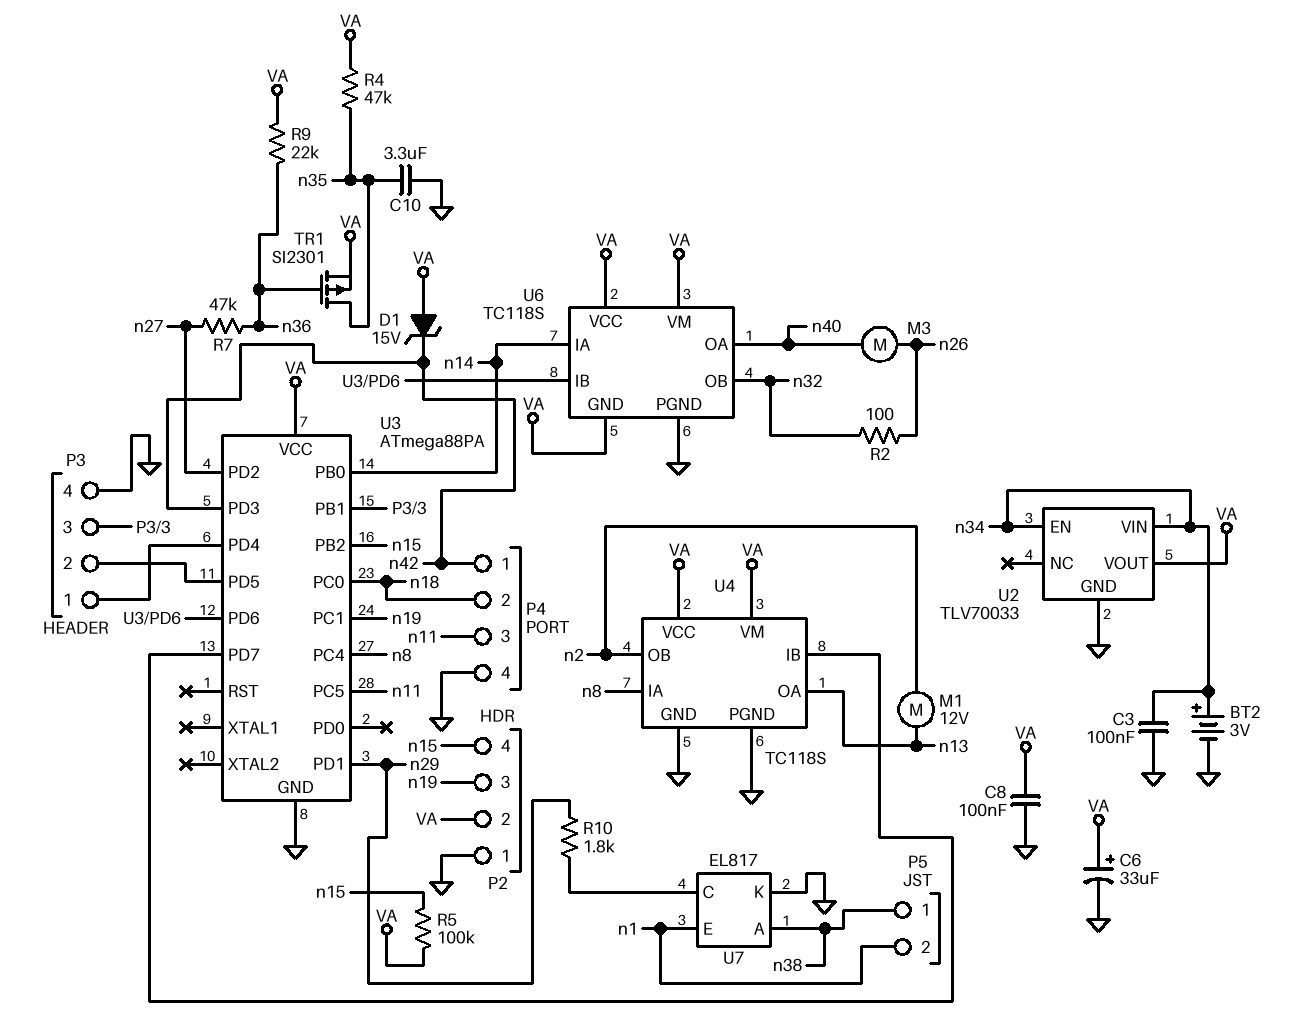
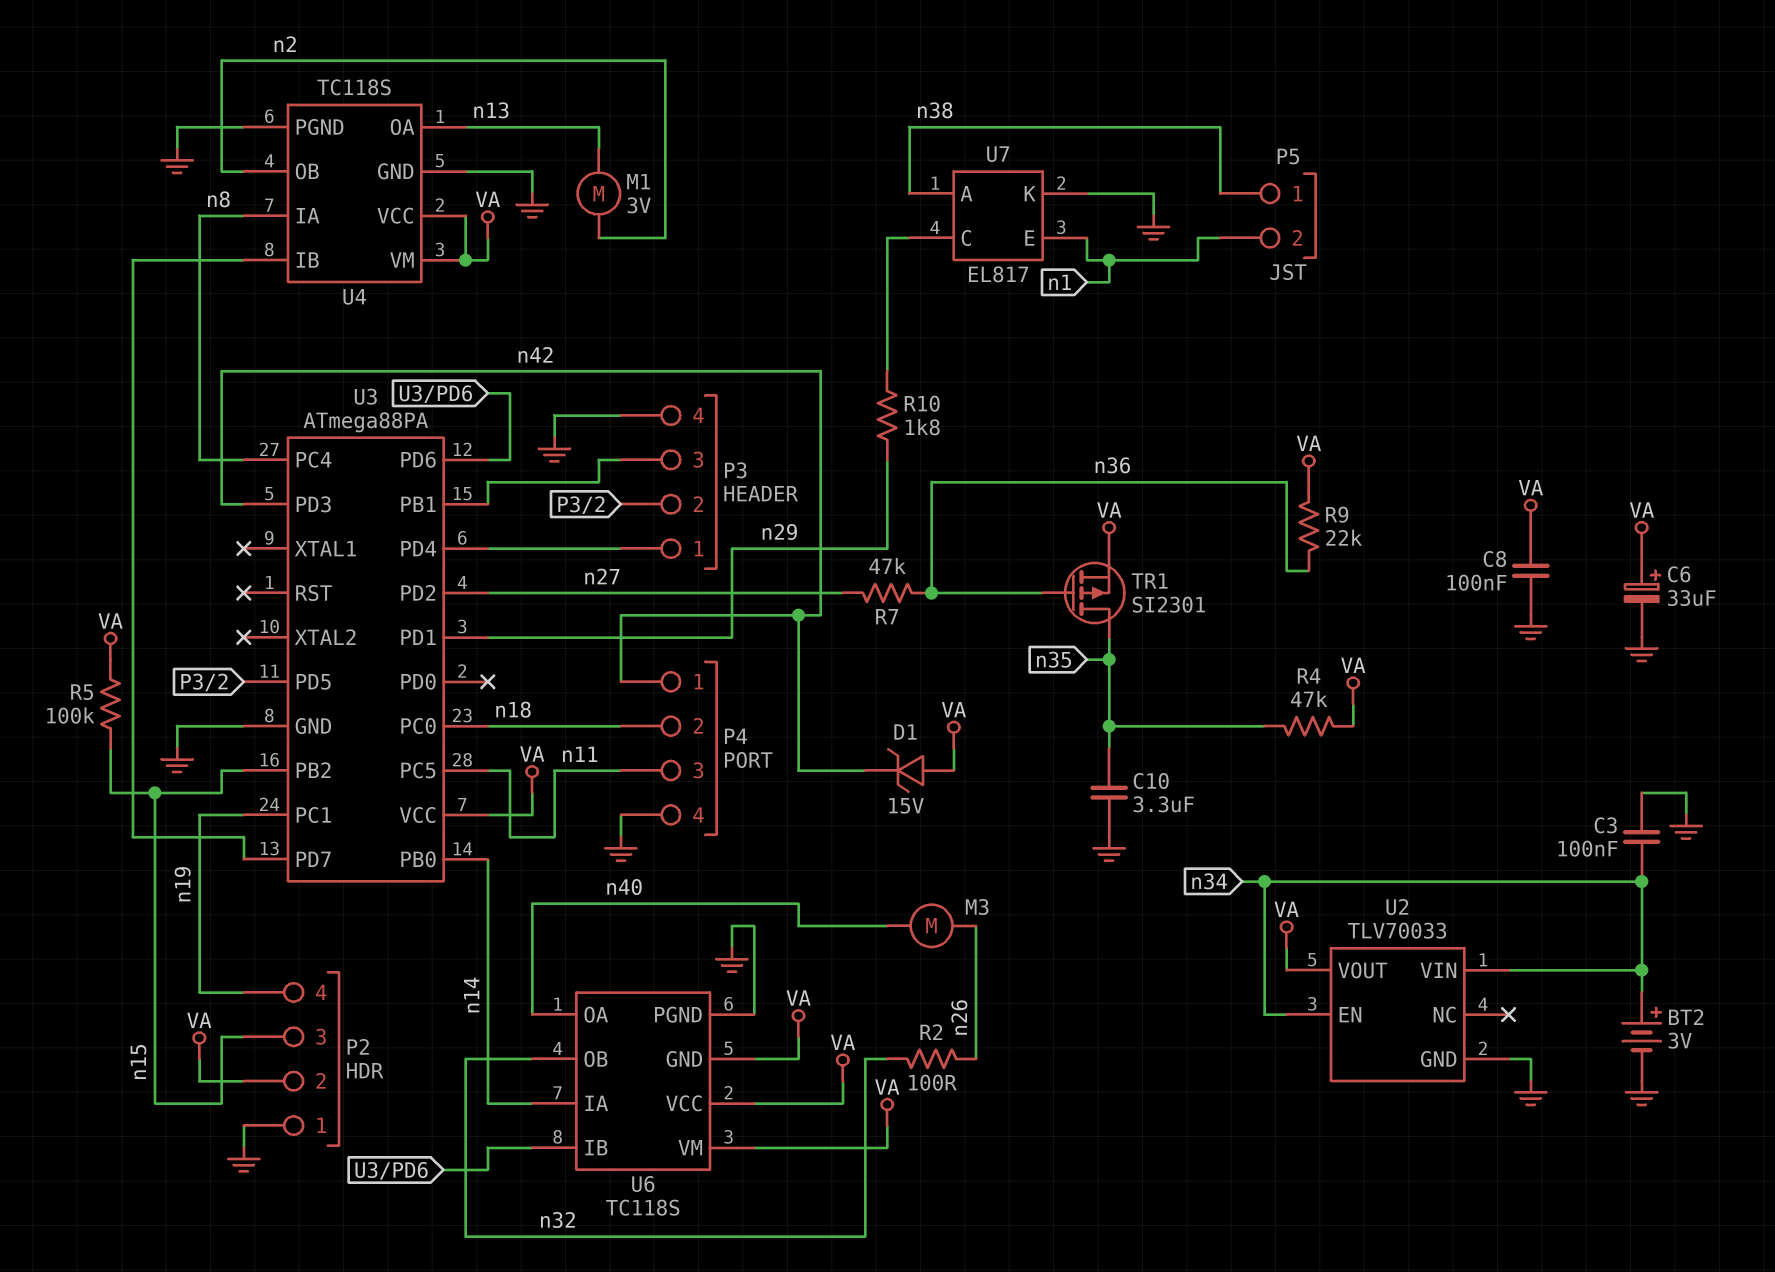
M1: motor 12V (n2, n13) -> motor 3V (n2, n13)
P2 pin 3: n19 -> n15
P2 pin 4: n15 -> n19

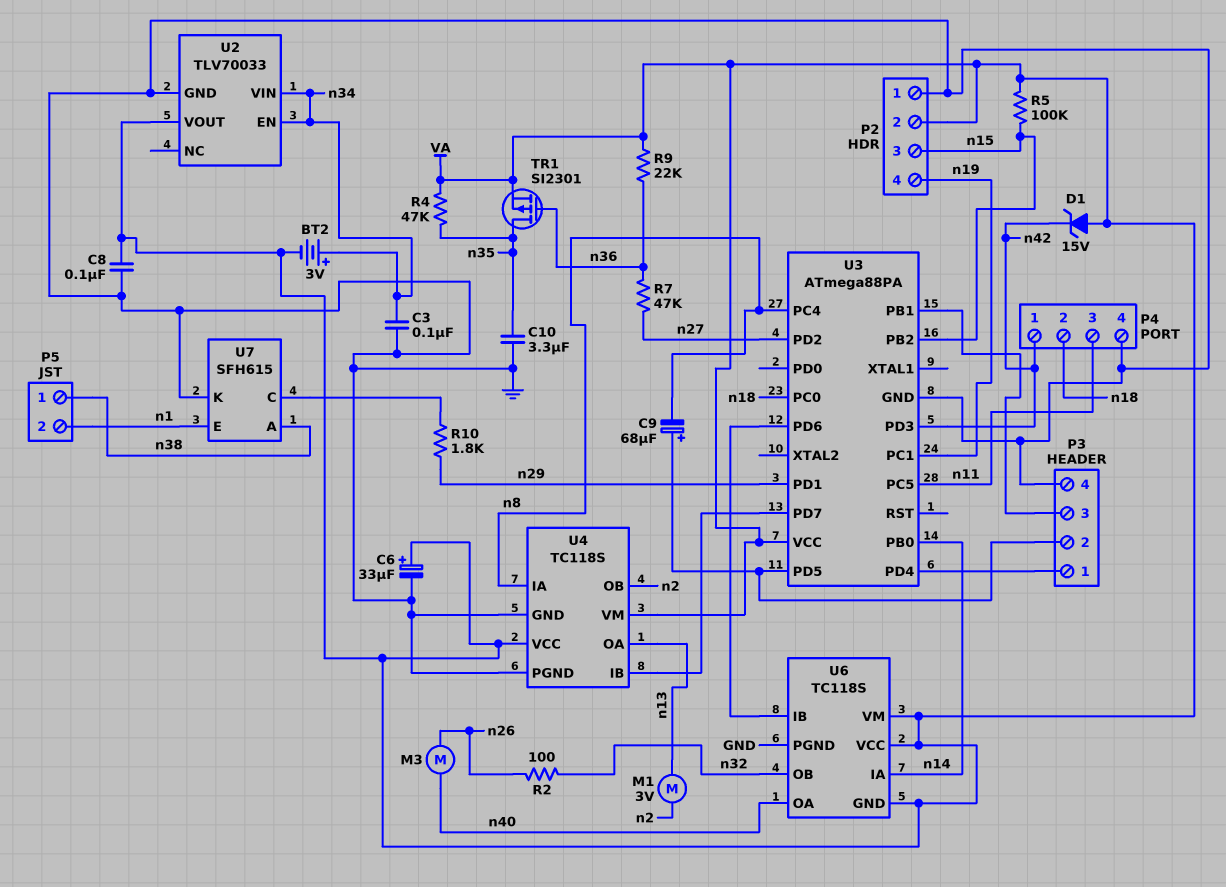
BT2: 3V (plus n34, minus GND) -> 3V (plus n34, minus VA)
C9: none -> 68uF (plus P3/2, minus n8)
U7: EL817 -> SFH615

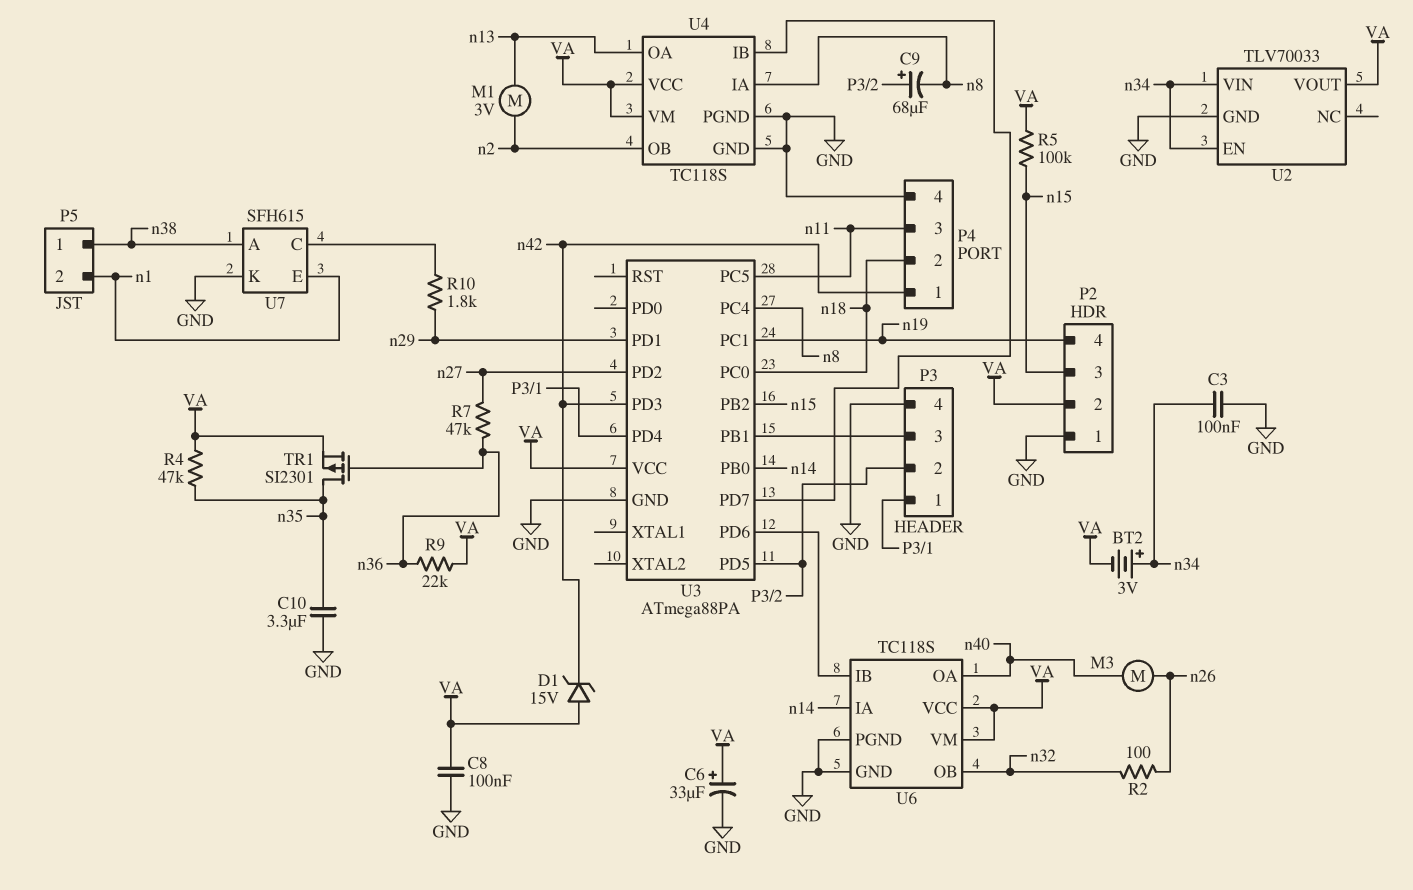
U6 pin GND: VA -> GND

